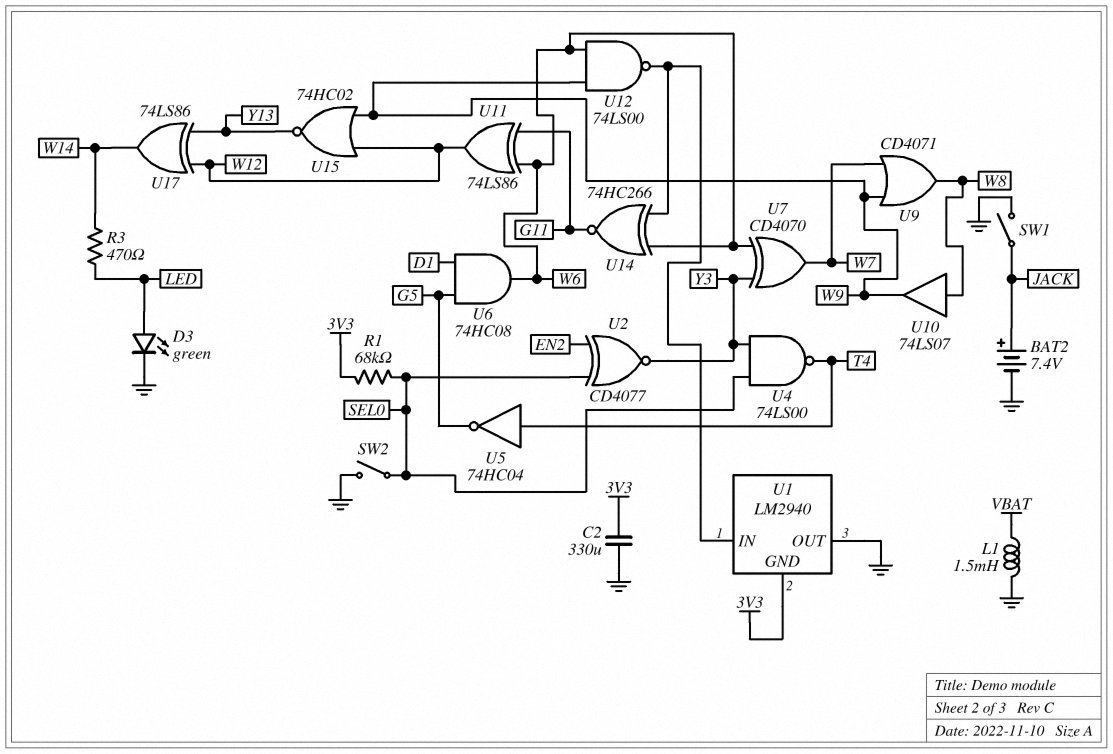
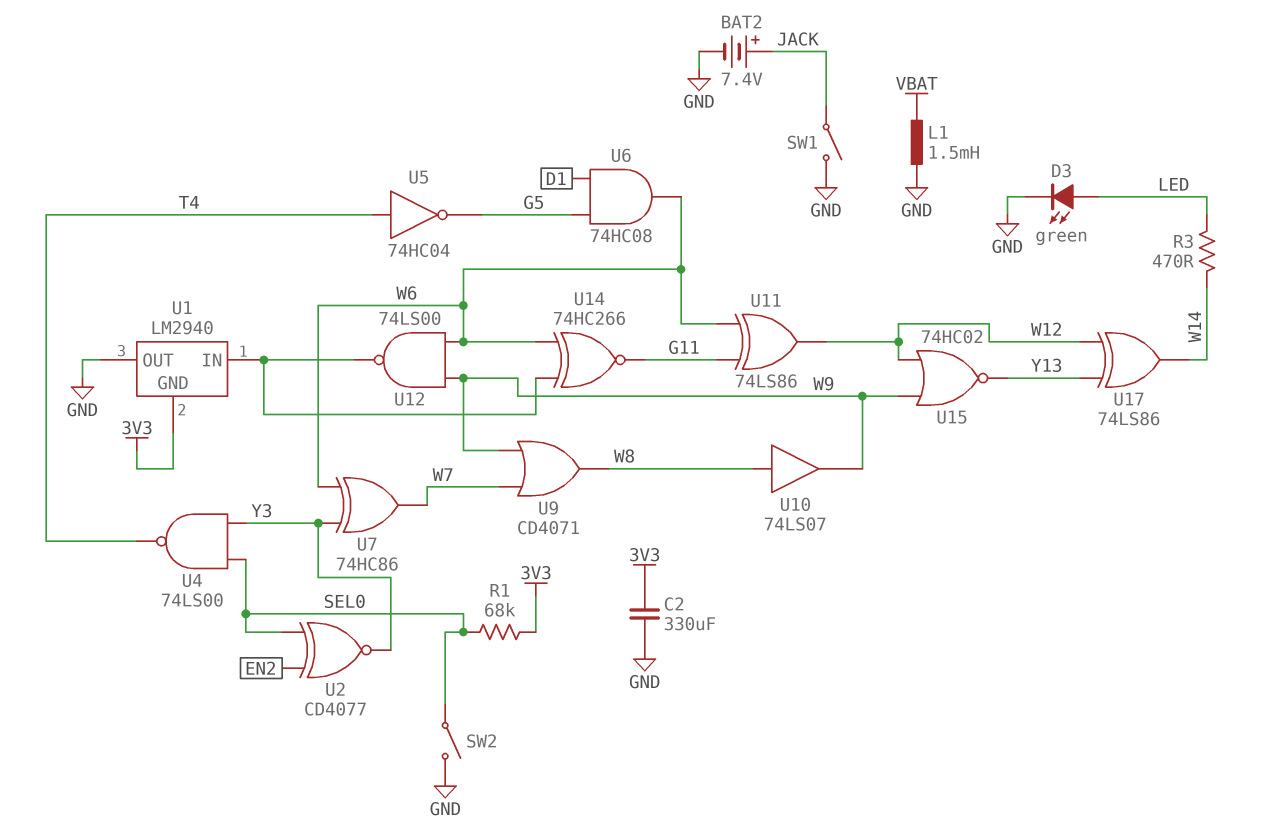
U7: XOR CD4070 (in W6, in Y3, out W7) -> XOR 74HC86 (in W6, in Y3, out W7)

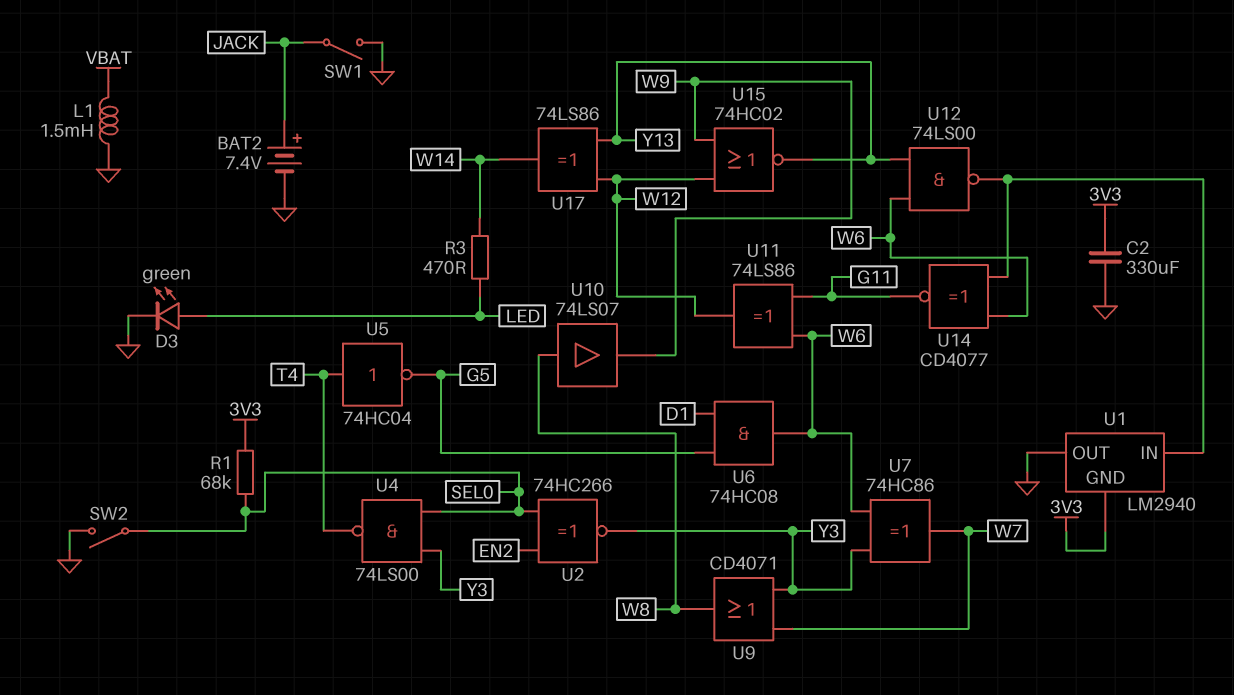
U2: XNOR CD4077 (in EN2, in SEL0, out Y3) -> XNOR 74HC266 (in EN2, in SEL0, out Y3)
U9: OR CD4071 (in W7, in W9, out W8) -> OR CD4071 (in W7, in Y3, out W8)
U12: NAND 74LS00 (in W6, in W9, out U1/IN) -> NAND 74LS00 (in W6, in Y13, out U1/IN)
U14: XNOR 74HC266 (in U1/IN, in W6, out G11) -> XNOR CD4077 (in U1/IN, in W6, out G11)

